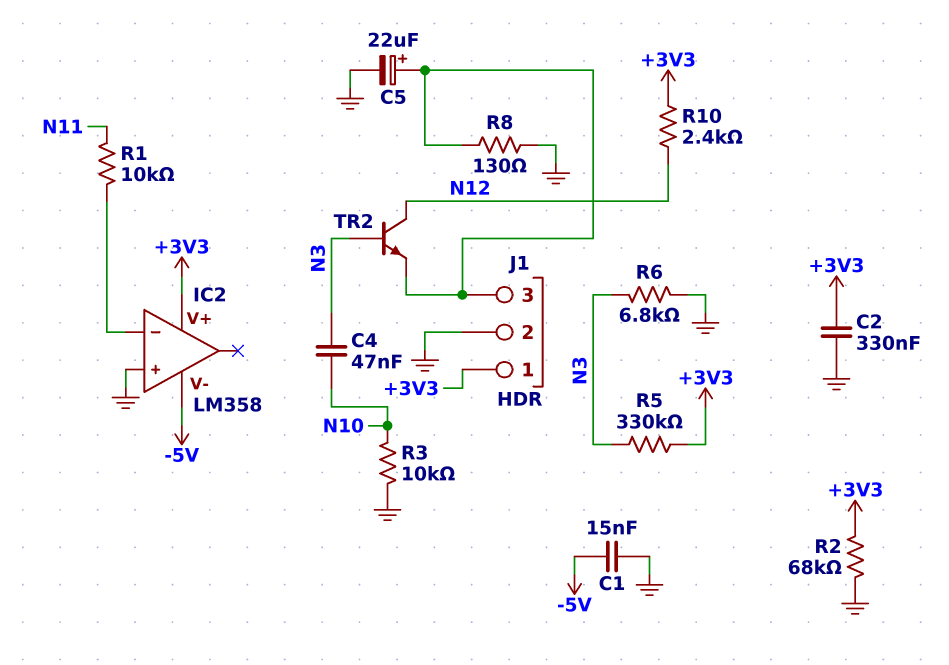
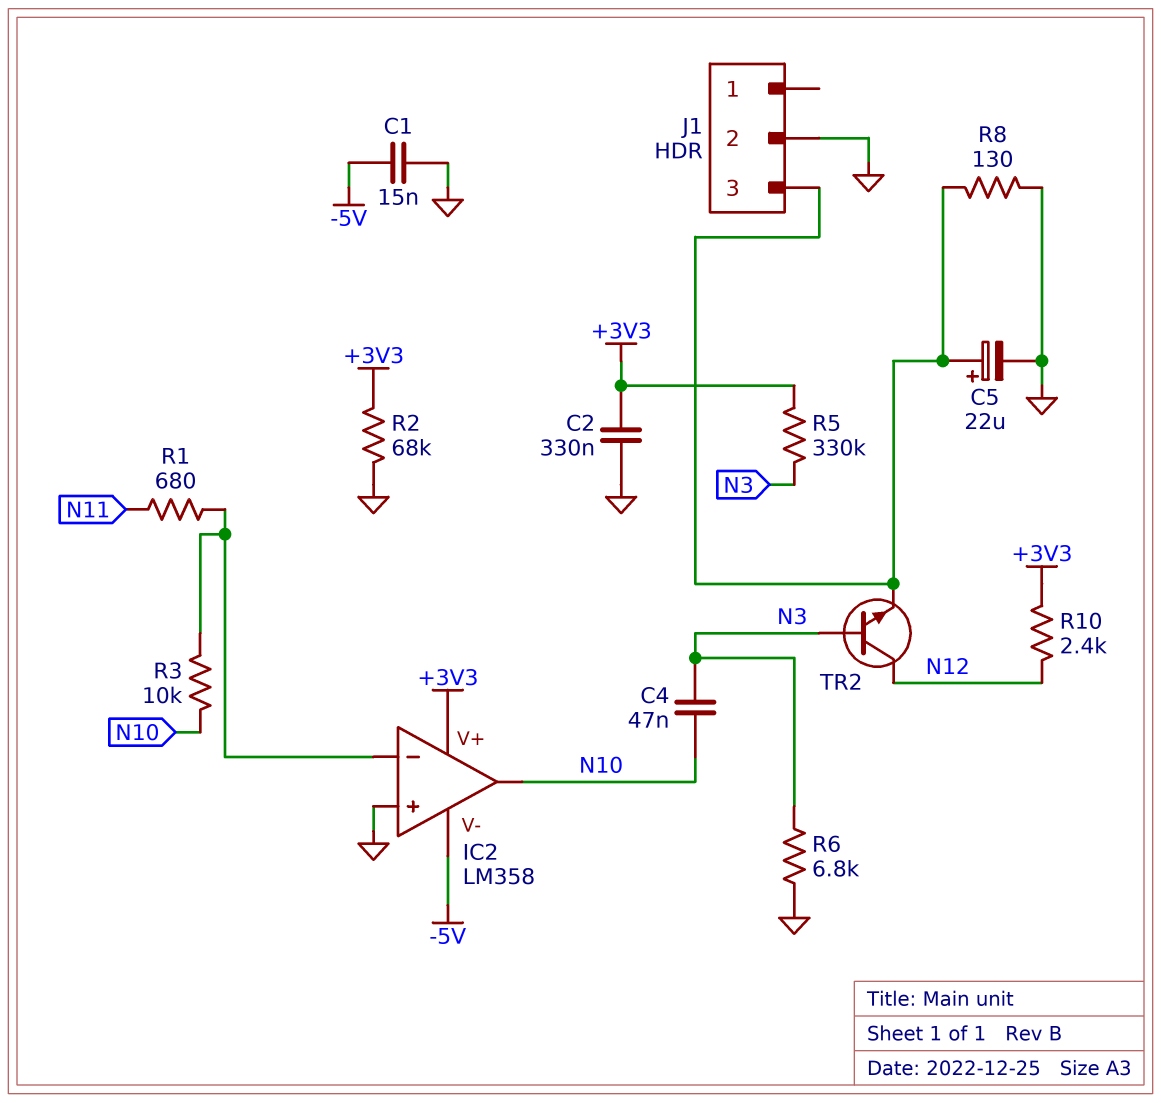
IC2 pin out: none -> N10
J1 pin 1: +3V3 -> none
R1: 10k (IC2/in-, N11) -> 680 (IC2/in-, N11)
R3: 10k (GND, N10) -> 10k (IC2/in-, N10)

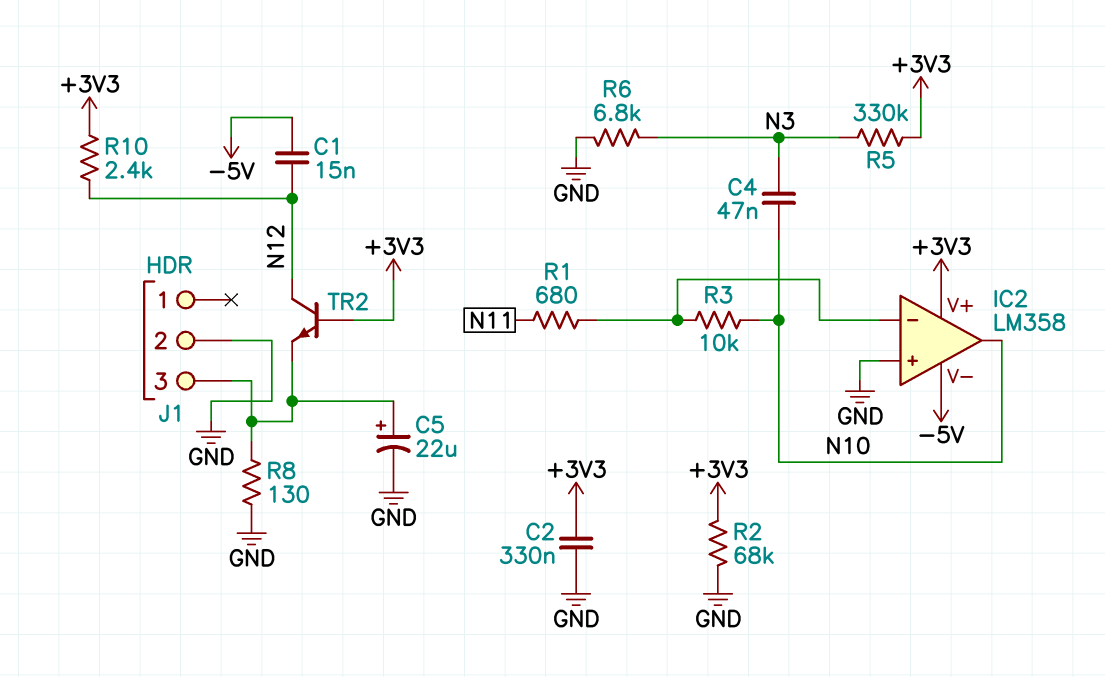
C1: 15nF (-5V, GND) -> 15nF (-5V, N12)
TR2: NPN (B N3, C N12, E J1/3) -> NPN (B +3V3, C N12, E J1/3)

